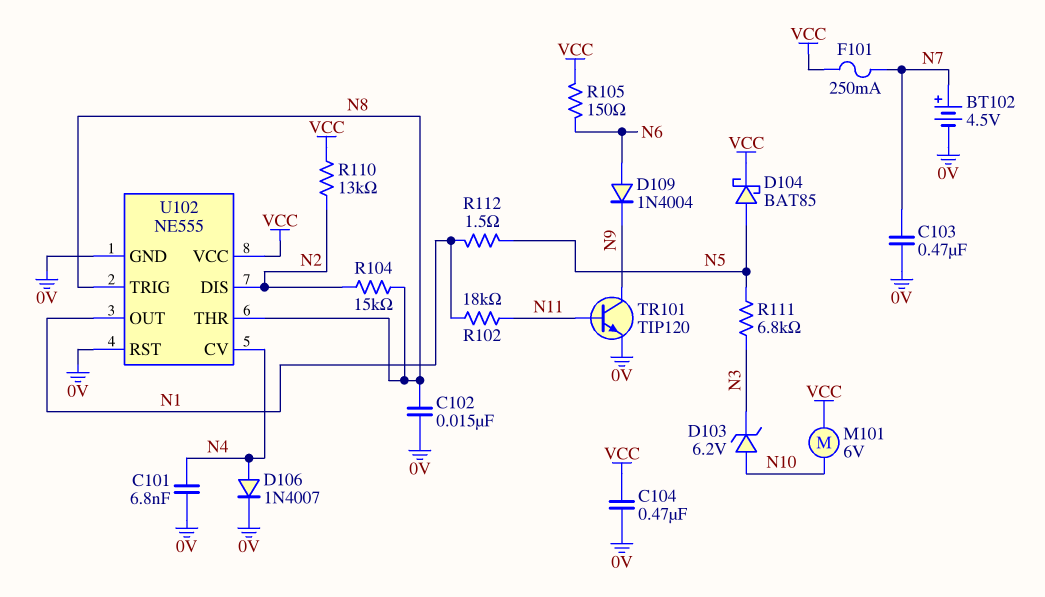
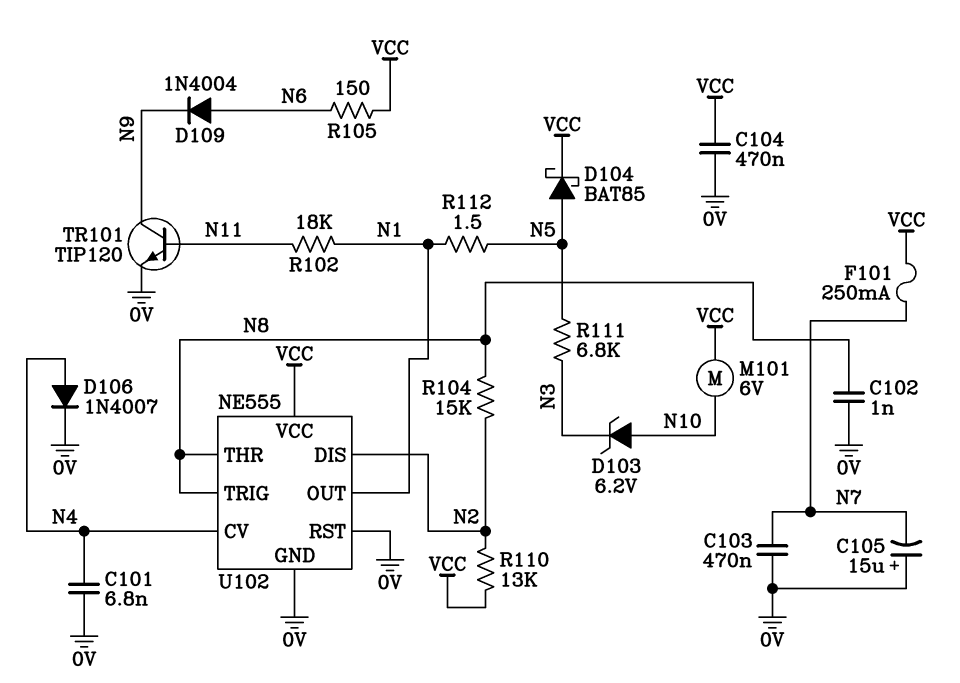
BT102: 4.5V (plus N7, minus 0V) -> none
C102: 15nF (0V, N8) -> 1nF (0V, N8)
C105: none -> 15uF (plus 0V, minus N7)

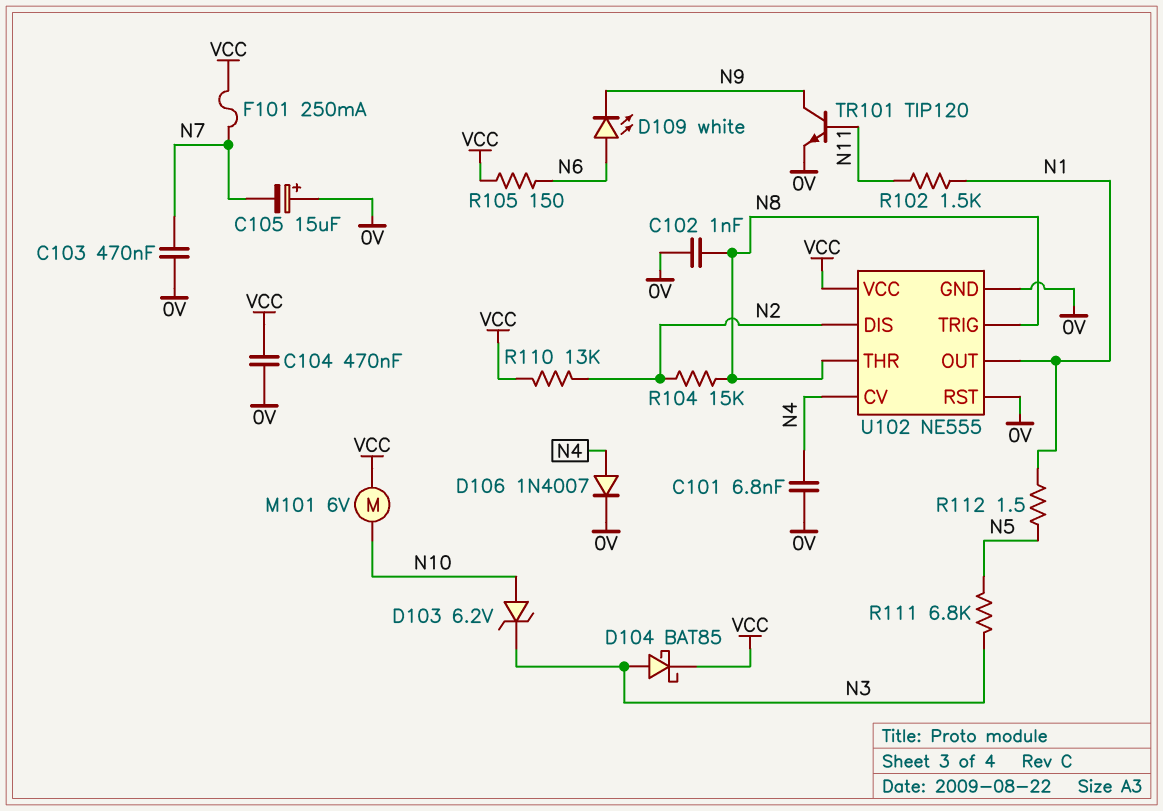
D104: schottky BAT85 (A N5, K VCC) -> schottky BAT85 (A N3, K VCC)
D109: diode 1N4004 (A N6, K N9) -> LED white (A N6, K N9)
R102: 18k (N1, N11) -> 1.5k (N1, N11)

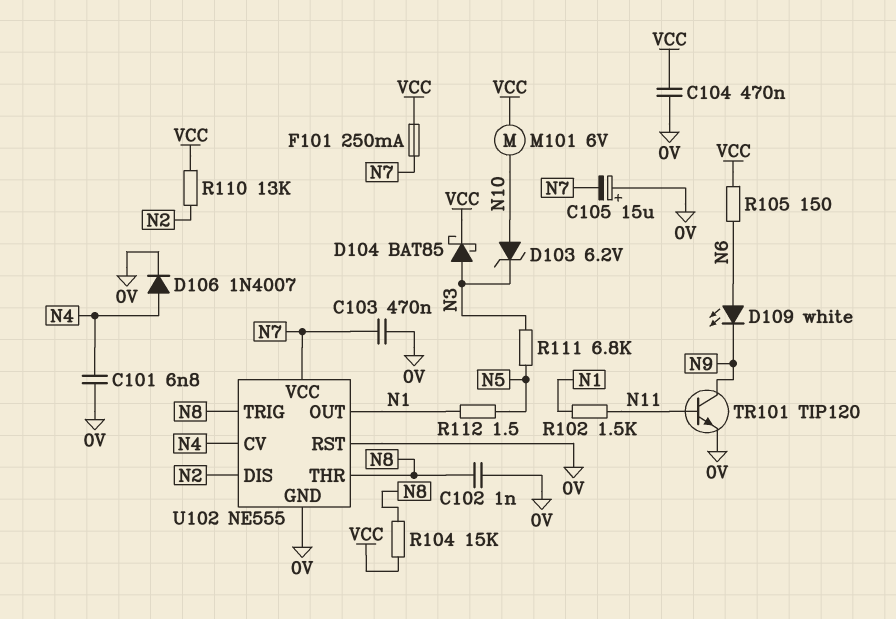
R104: 15k (N2, N8) -> 15k (N8, VCC)
U102 pin VCC: VCC -> N7

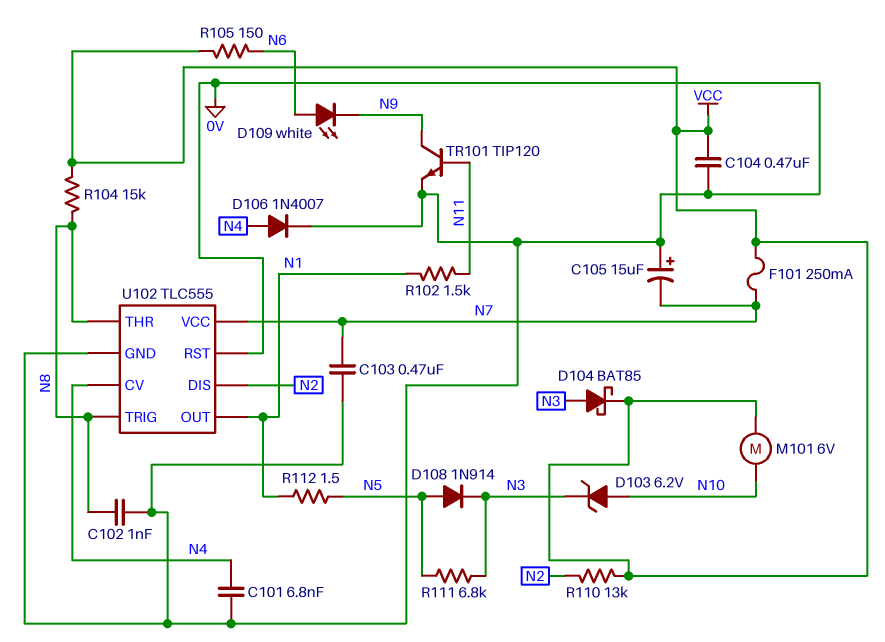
D108: none -> diode 1N914 (A N5, K N3)
U102: NE555 -> TLC555

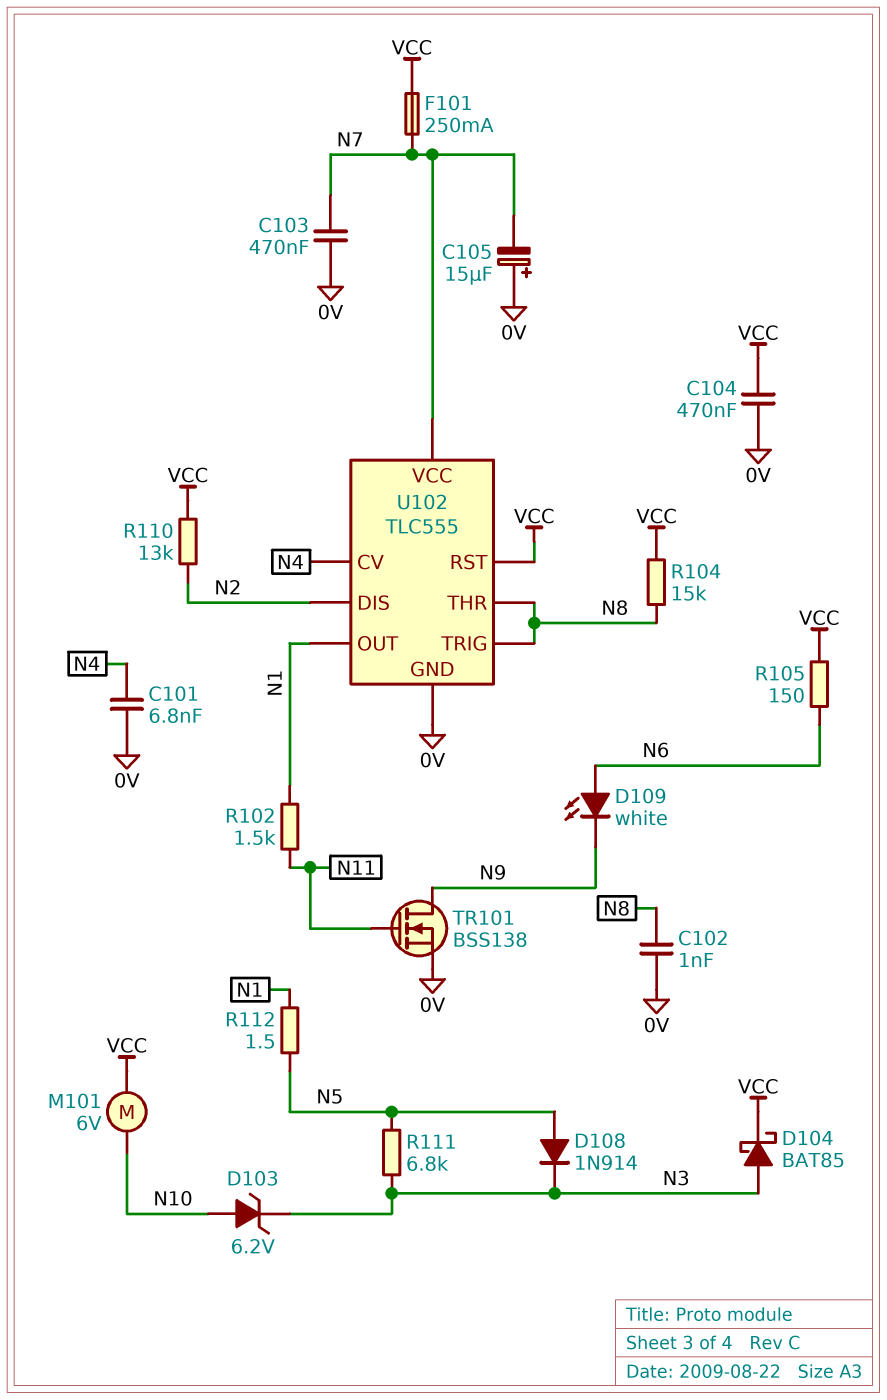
D106: diode 1N4007 (A N4, K 0V) -> none
TR101: NPN TIP120 (B N11, C N9, E 0V) -> NMOS BSS138 (G N11, D N9, S 0V)
U102 pin RST: 0V -> VCC

